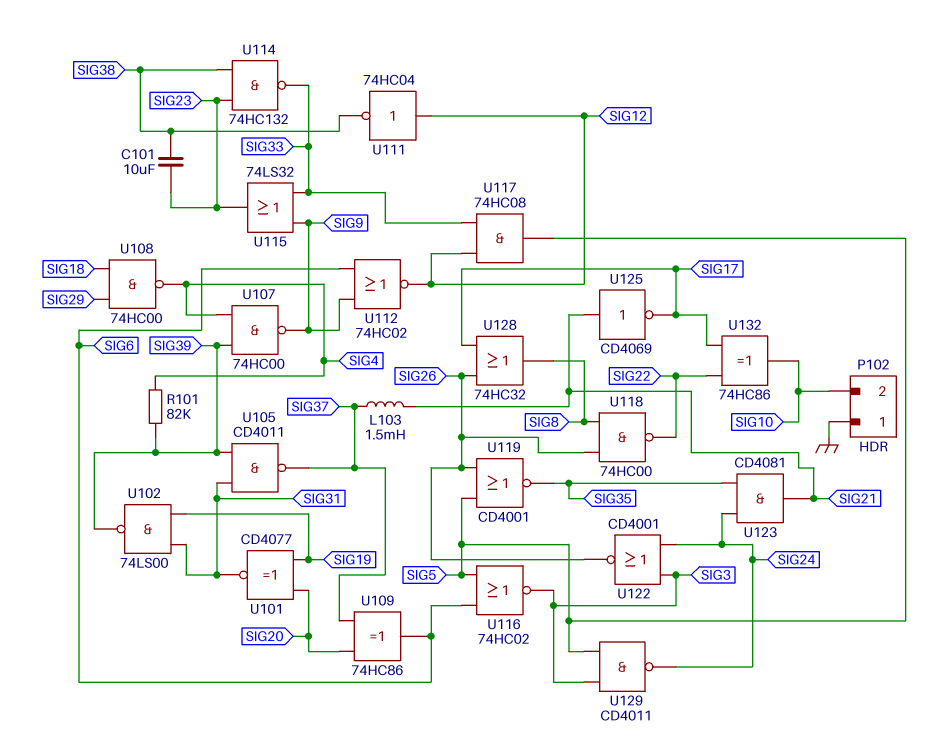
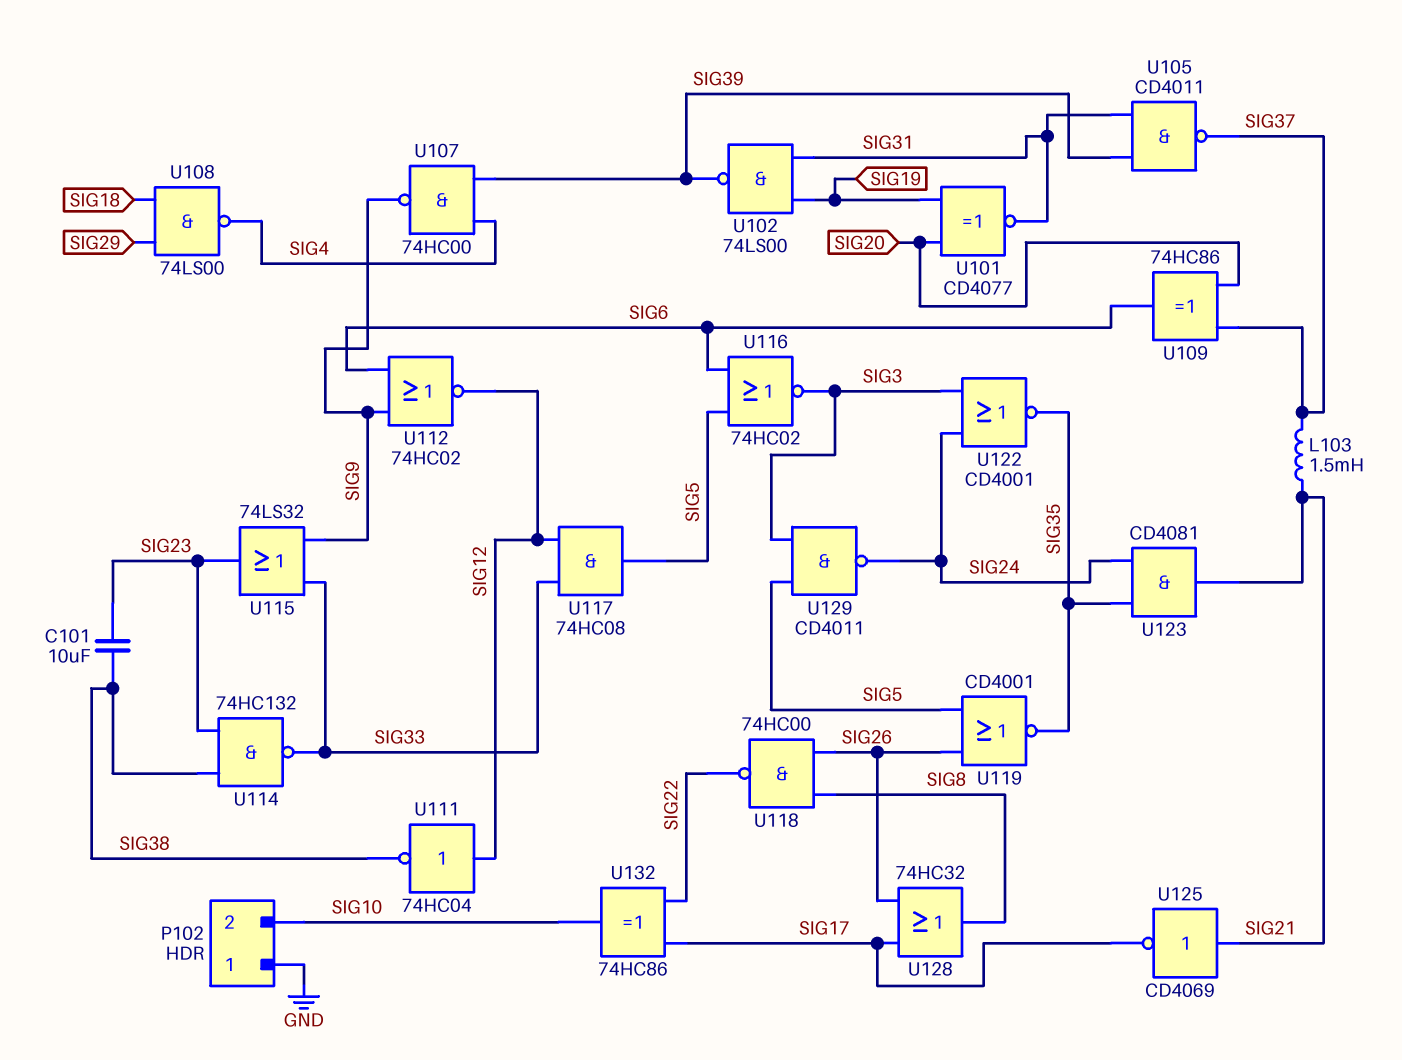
R101: 82k (SIG4, SIG39) -> none
U108: NAND 74HC00 (in SIG18, in SIG29, out SIG4) -> NAND 74LS00 (in SIG18, in SIG29, out SIG4)
U122: NOR CD4001 (in SIG3, in SIG24, out SIG26) -> NOR CD4001 (in SIG3, in SIG24, out SIG35)

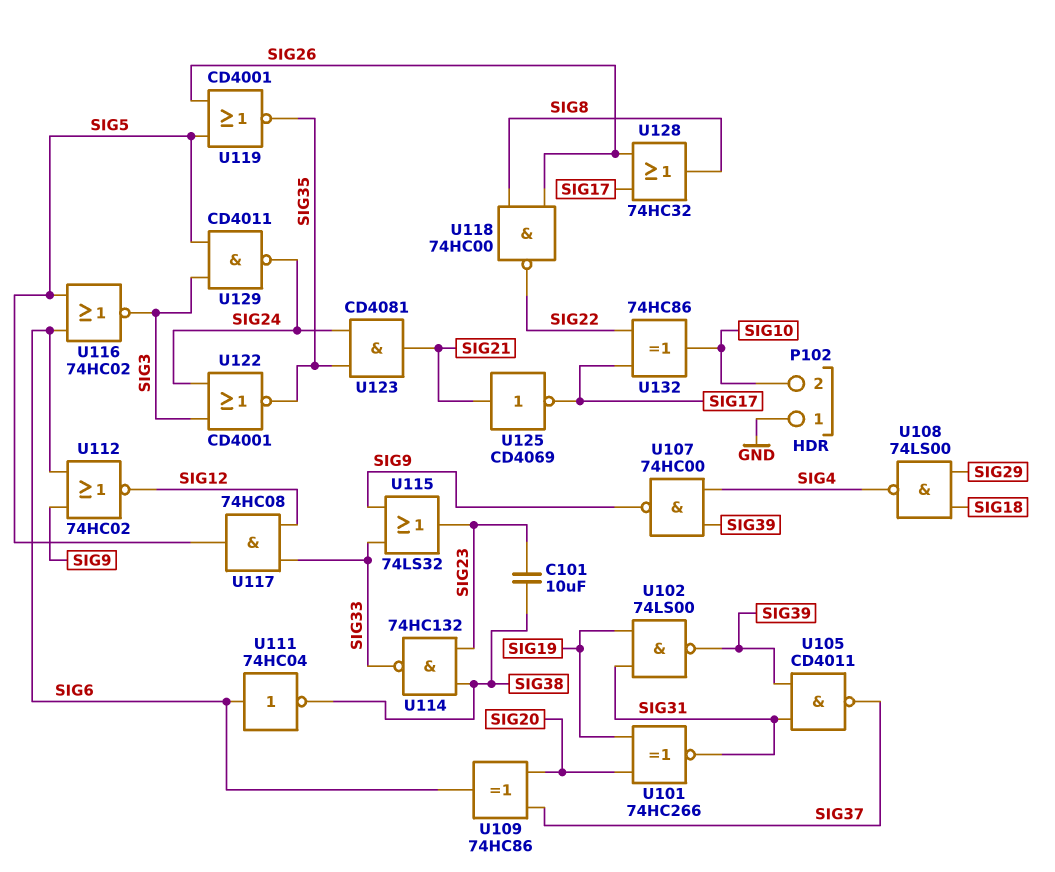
L103: 1.5mH (SIG21, SIG37) -> none
U101: XNOR CD4077 (in SIG19, in SIG20, out SIG31) -> XNOR 74HC266 (in SIG19, in SIG20, out SIG31)
U111: NOT 74HC04 (in SIG12, out SIG38) -> NOT 74HC04 (in SIG6, out SIG38)

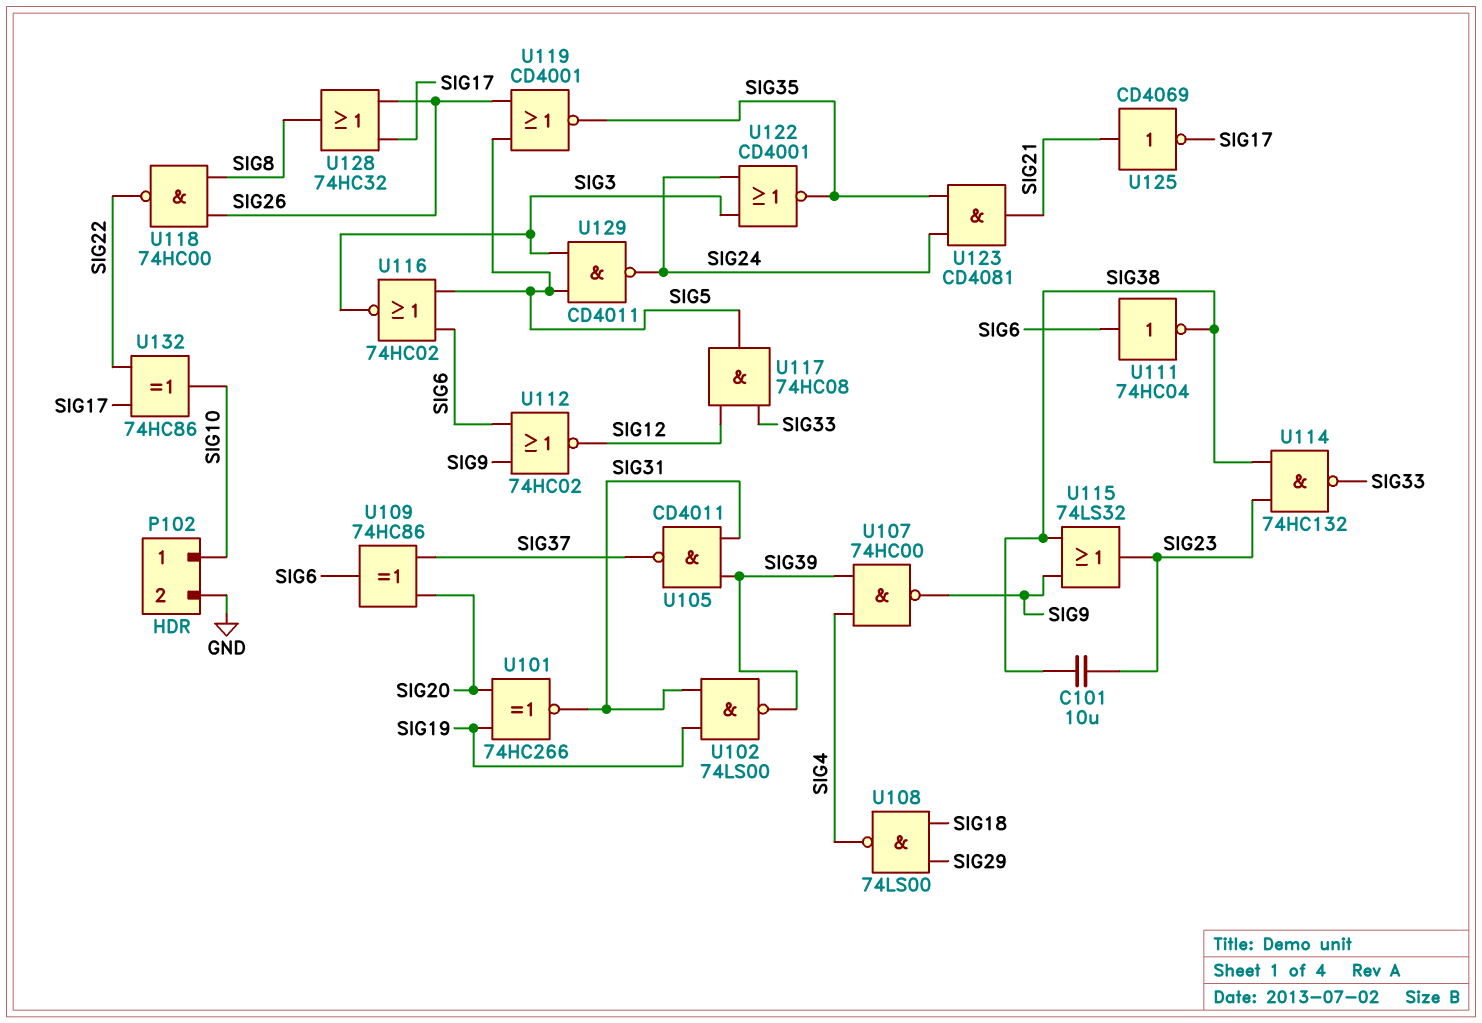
P102 pin 1: GND -> SIG10
P102 pin 2: SIG10 -> GND
U115: OR 74LS32 (in SIG9, in SIG33, out SIG23) -> OR 74LS32 (in SIG9, in SIG38, out SIG23)

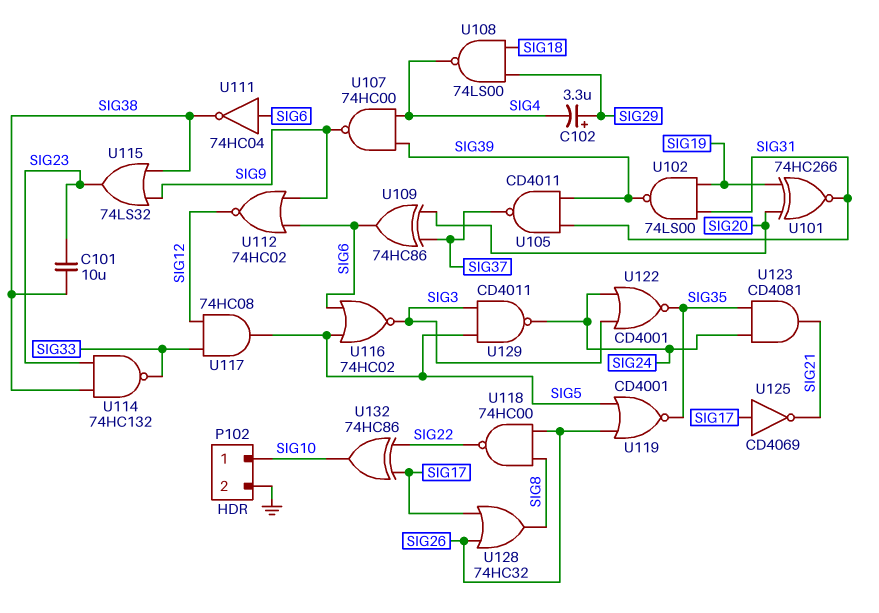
C102: none -> 3.3uF (plus SIG29, minus SIG4)
U125: NOT CD4069 (in SIG21, out SIG17) -> NOT CD4069 (in SIG17, out SIG21)

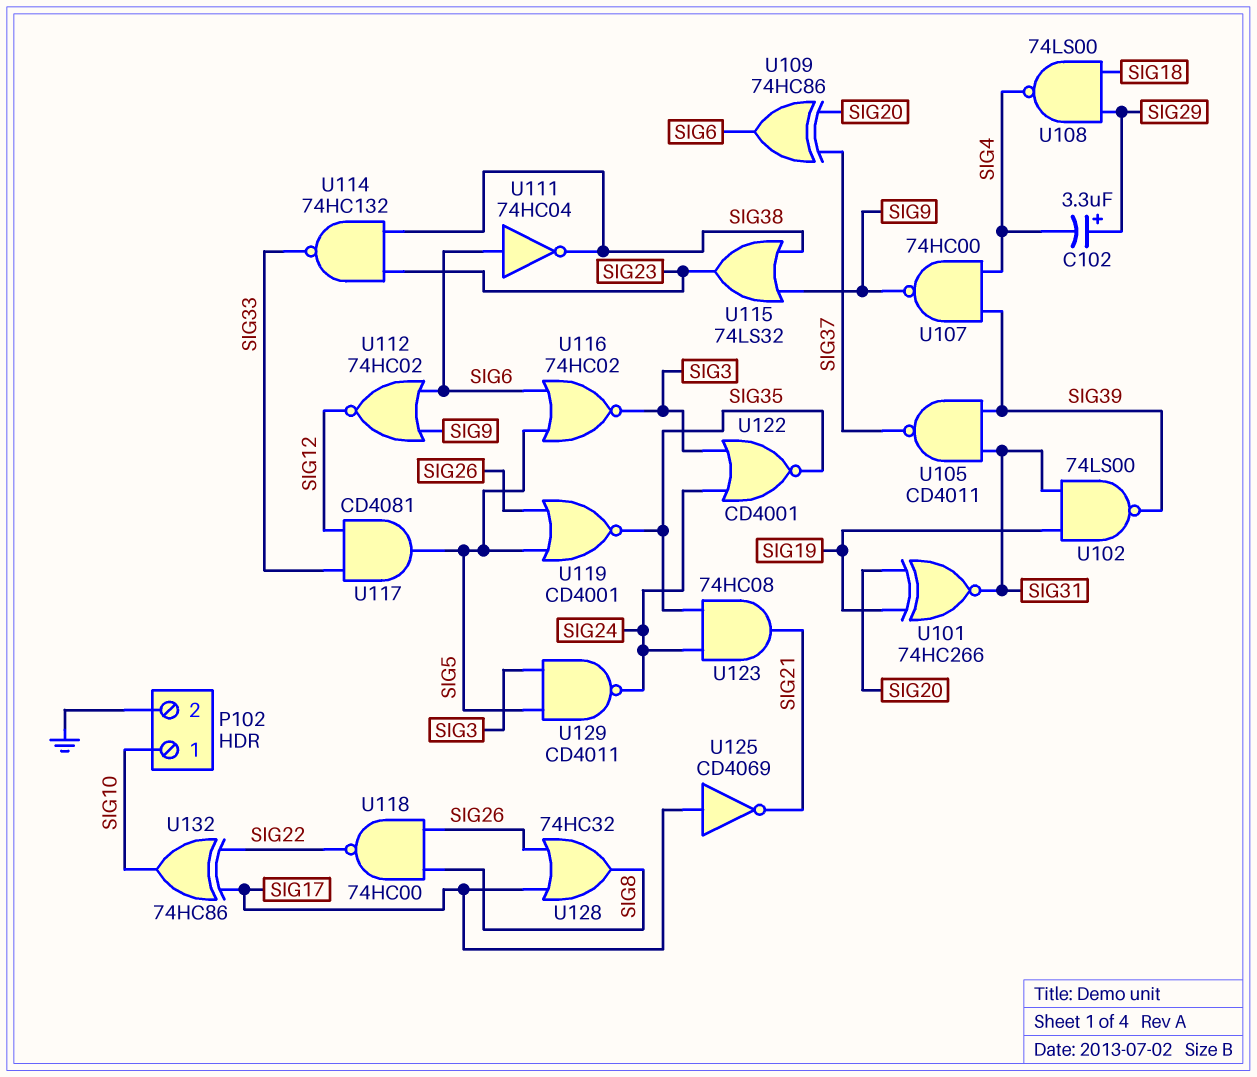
C101: 10uF (SIG23, SIG38) -> none
U117: AND 74HC08 (in SIG12, in SIG33, out SIG5) -> AND CD4081 (in SIG12, in SIG33, out SIG5)
U123: AND CD4081 (in SIG24, in SIG35, out SIG21) -> AND 74HC08 (in SIG24, in SIG35, out SIG21)

